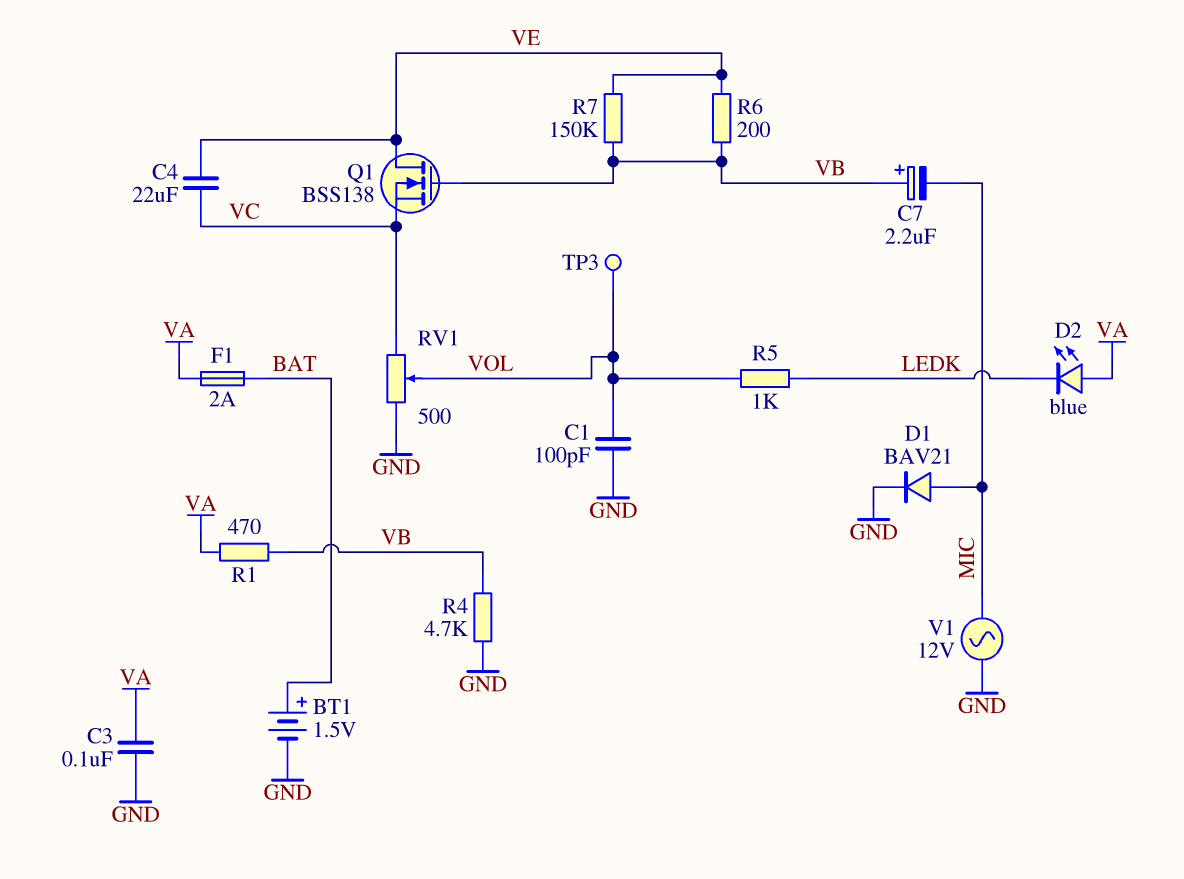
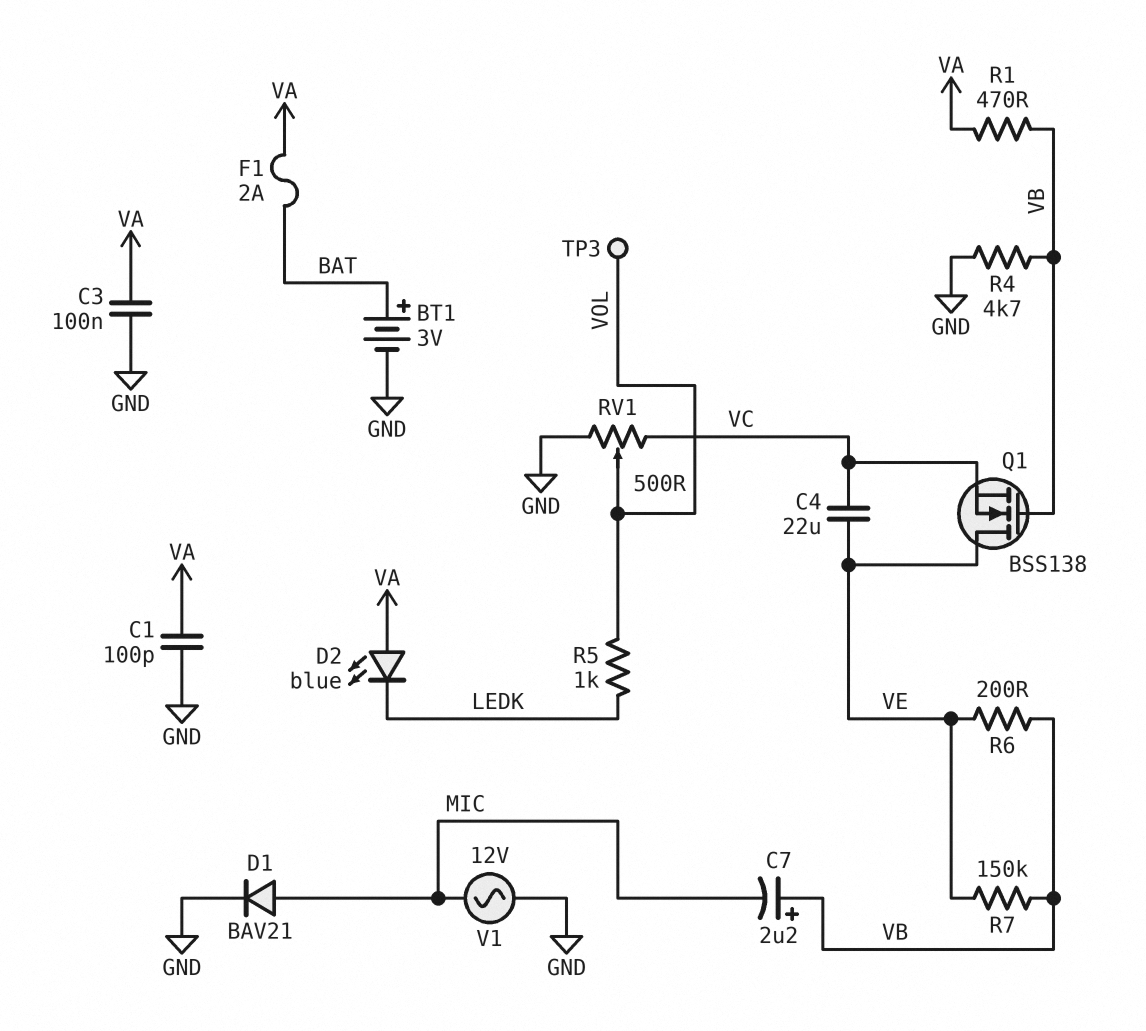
BT1: 1.5V (plus BAT, minus GND) -> 3V (plus BAT, minus GND)
C1: 100pF (GND, VOL) -> 100pF (GND, VA)

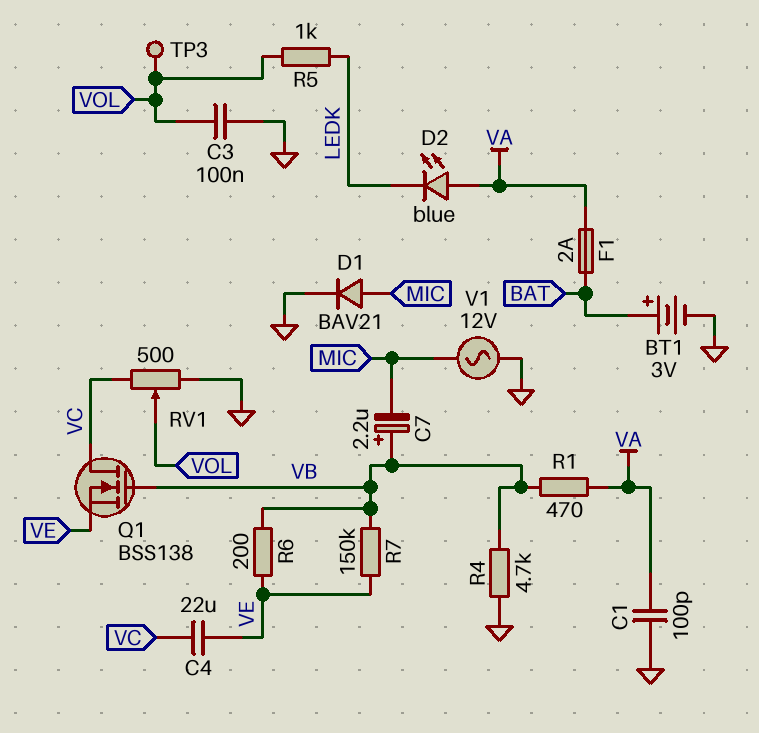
C3: 100nF (GND, VA) -> 100nF (GND, VOL)
Q1: NMOS BSS138 (G VB, D VE, S VC) -> NMOS BSS138 (G VB, D VC, S VE)

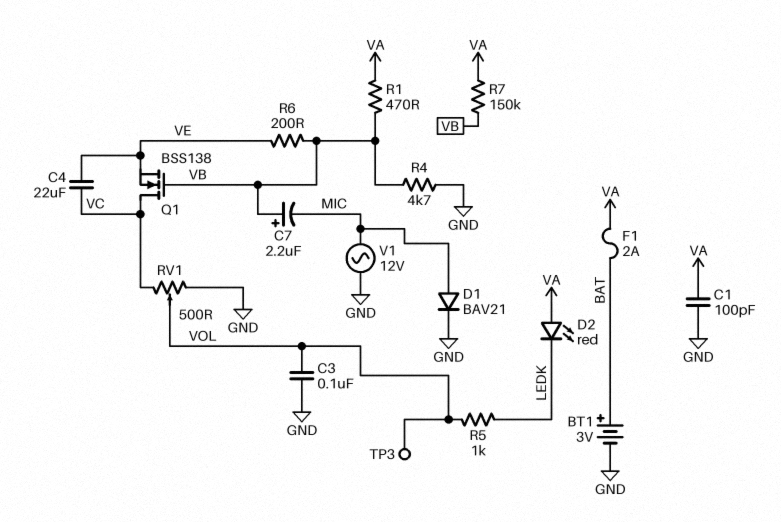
D2: LED blue (A VA, K LEDK) -> LED red (A VA, K LEDK)
R7: 150k (VB, VE) -> 150k (VA, VB)

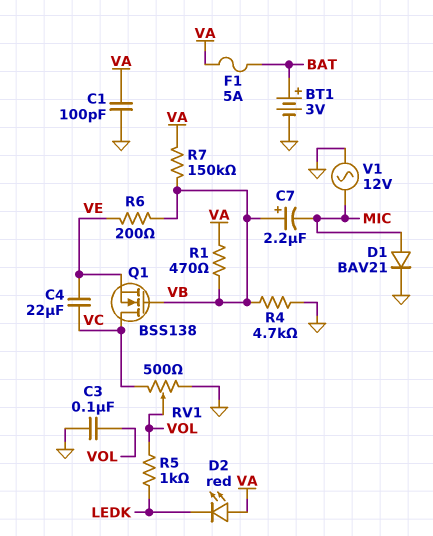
F1: 2A (BAT, VA) -> 5A (BAT, VA)
TP3: test point (VOL) -> none

